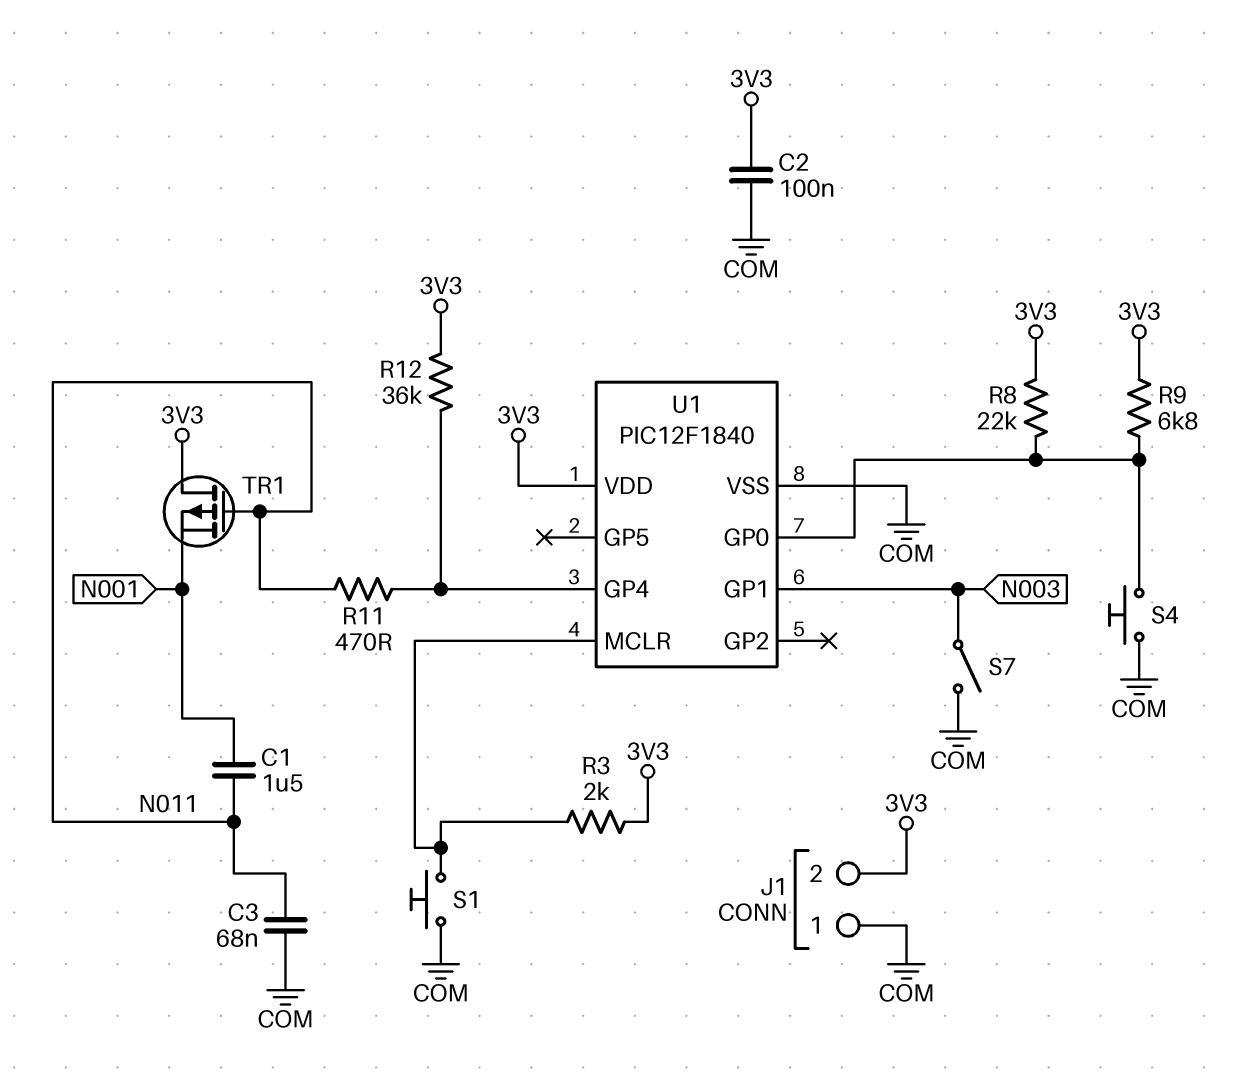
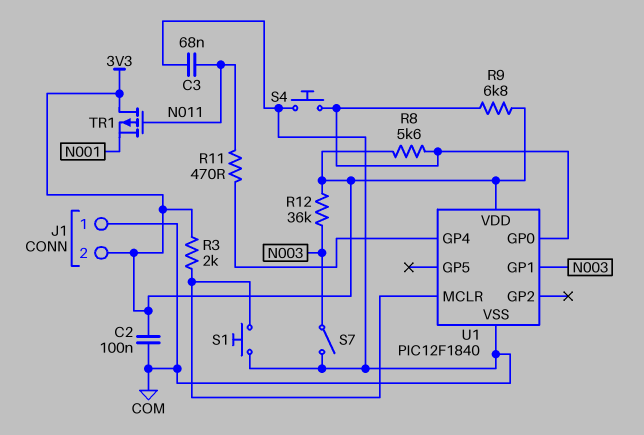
C1: 1.5uF (N001, N011) -> none
R8: 22k (3V3, U1/GP0) -> 5.6k (3V3, U1/GP0)
R12: 36k (3V3, U1/GP4) -> 36k (3V3, N003)

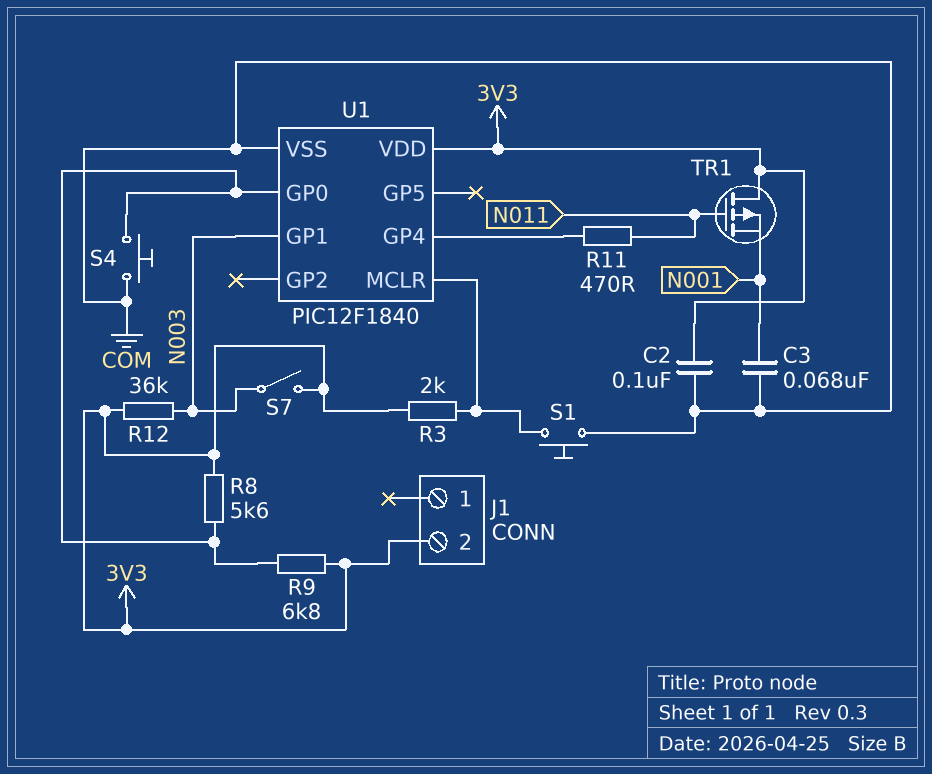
C3: 68nF (COM, N011) -> 68nF (COM, N001)
J1 pin 1: COM -> none
S7: switch (COM, N003) -> switch (3V3, N003)

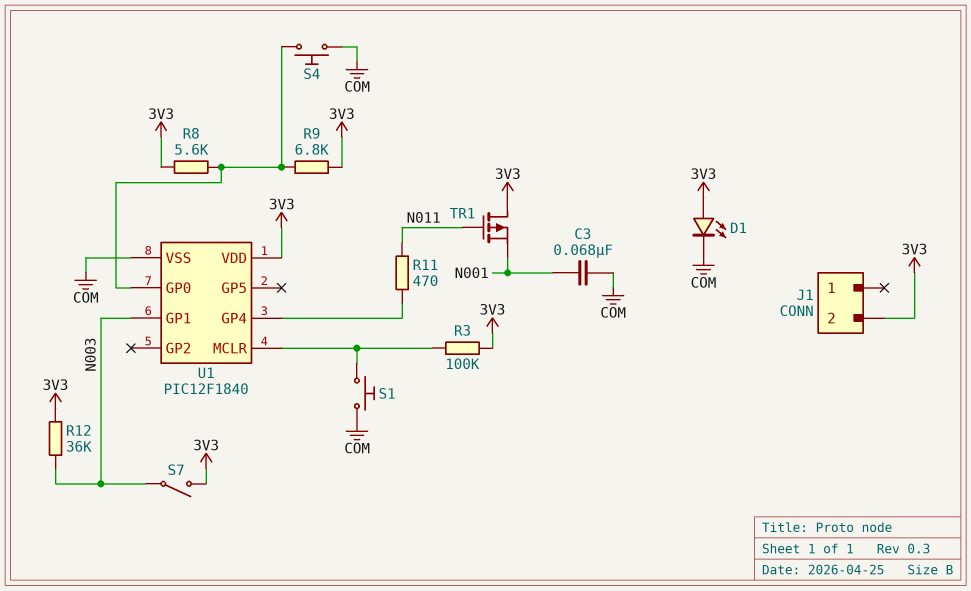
C2: 100nF (3V3, COM) -> none
D1: none -> LED (A 3V3, K COM)
R3: 2k (3V3, U1/MCLR) -> 100k (3V3, U1/MCLR)

